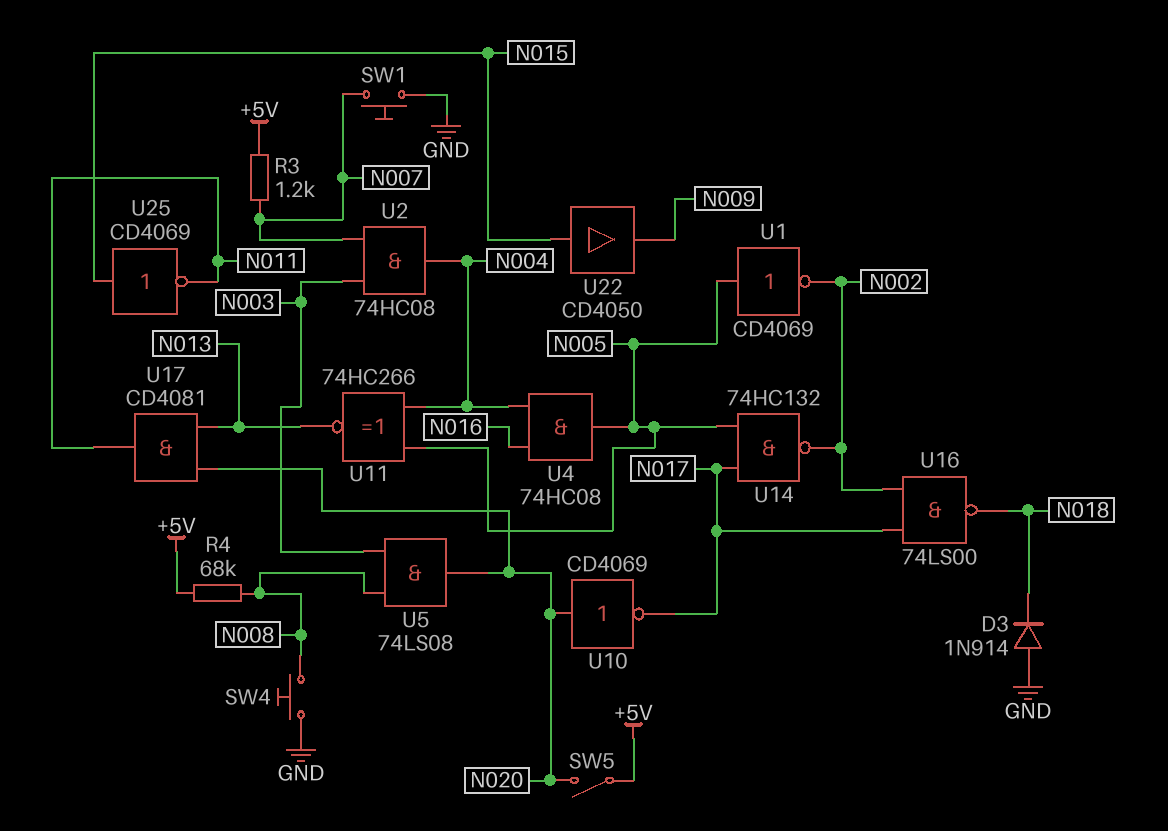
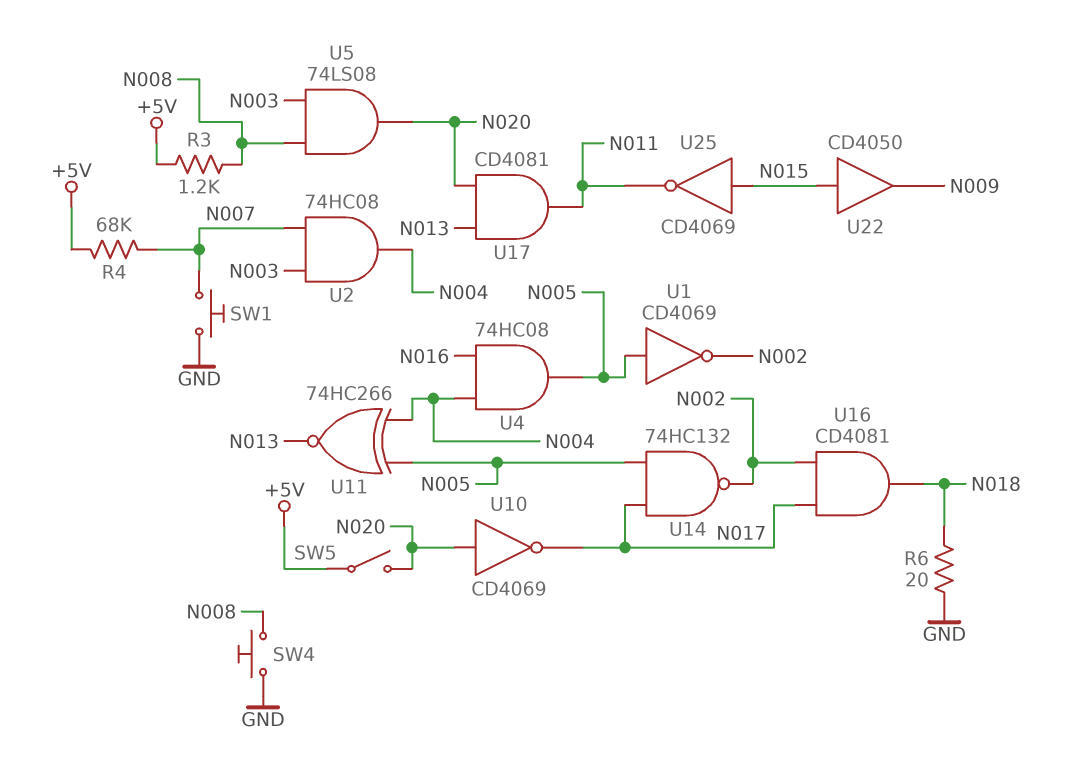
D3: diode 1N914 (A GND, K N018) -> none
R3: 1.2k (+5V, N007) -> 1.2k (+5V, N008)
R4: 68k (+5V, N008) -> 68k (+5V, N007)
R6: none -> 20 (GND, N018)
U16: NAND 74LS00 (in N002, in N017, out N018) -> AND CD4081 (in N002, in N017, out N018)

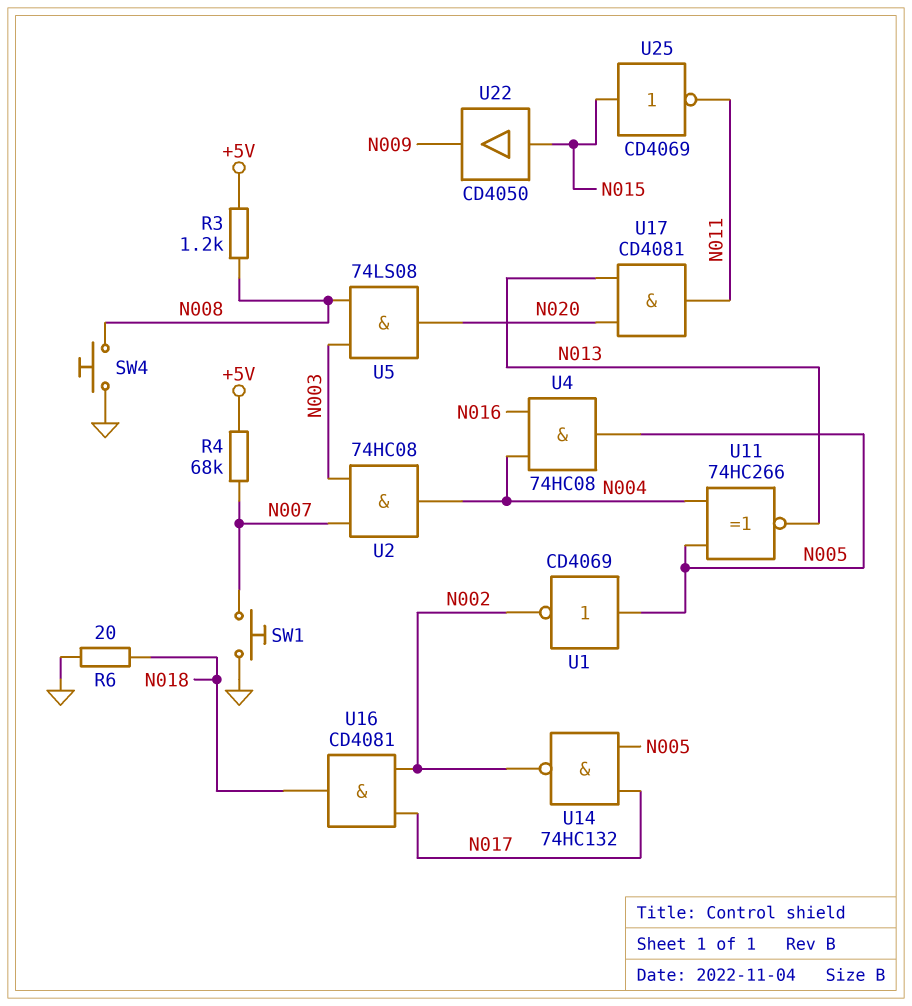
SW5: switch (+5V, N020) -> none
U10: NOT CD4069 (in N020, out N017) -> none

